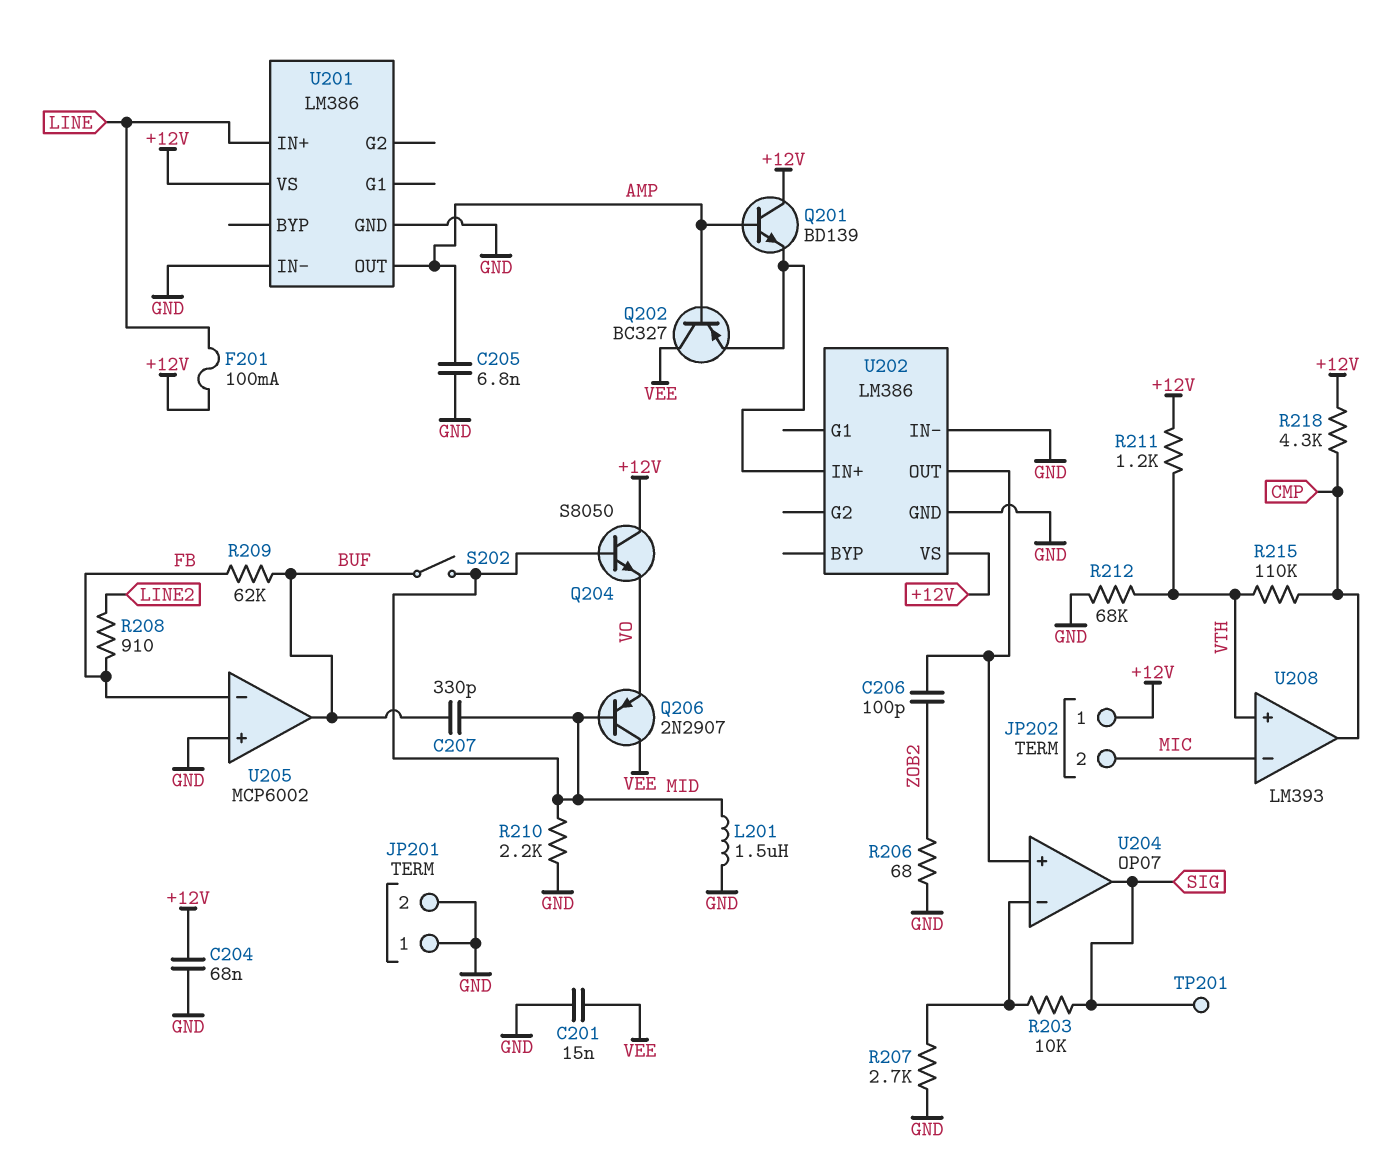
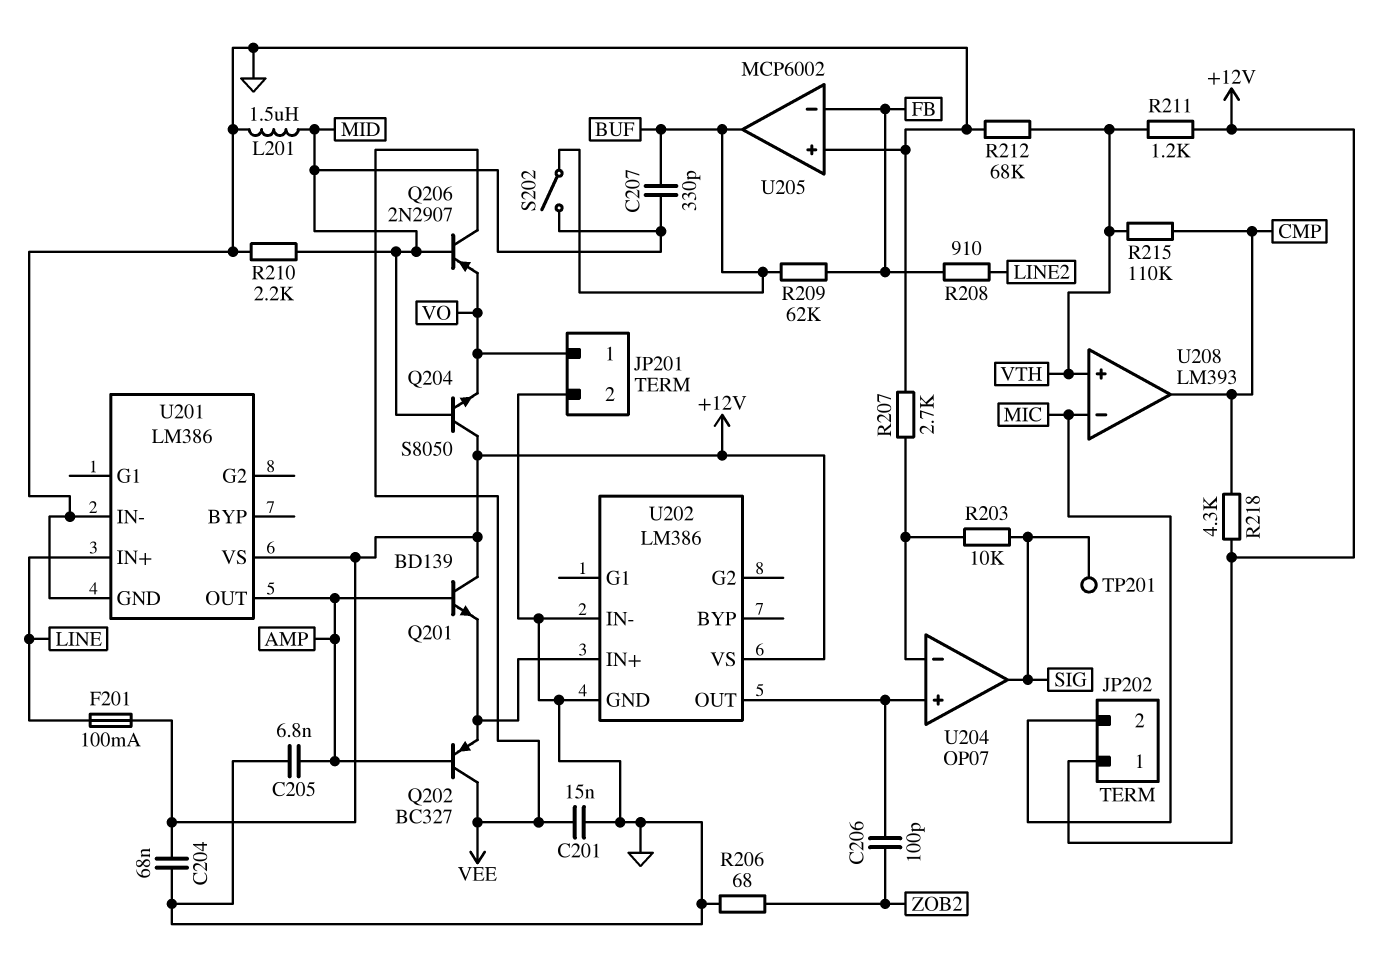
JP201 pin 1: GND -> VO

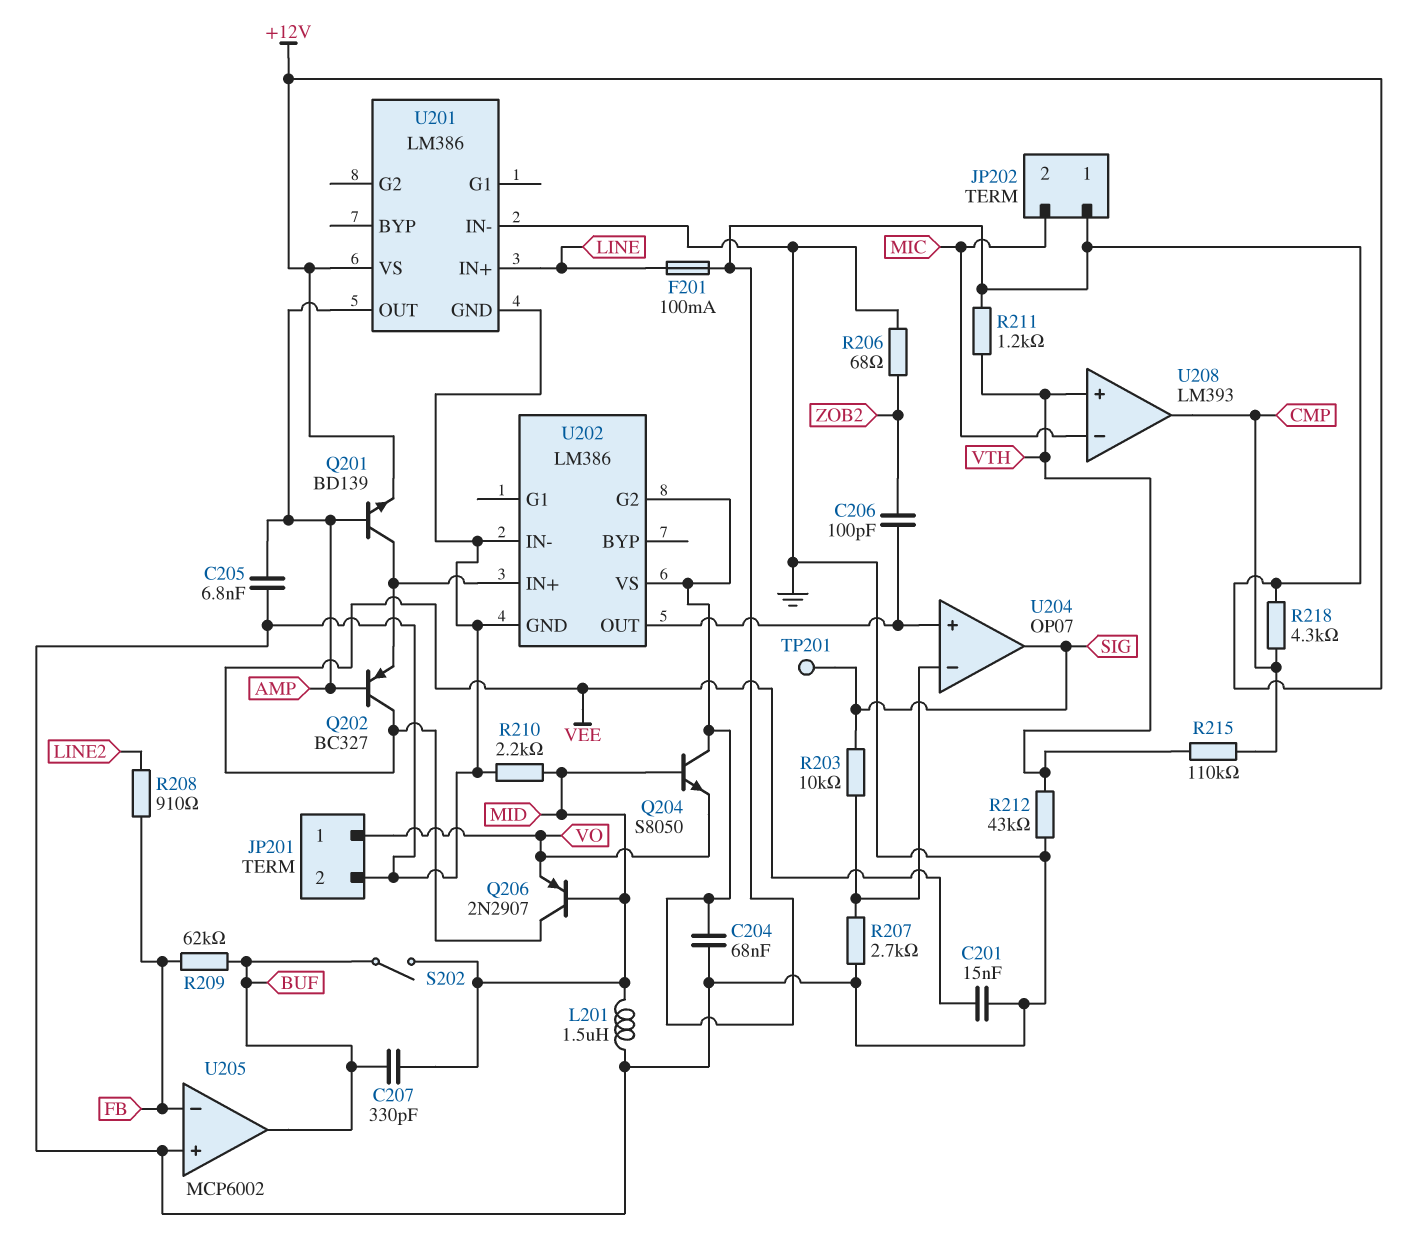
Q201: NPN BD139 (B AMP, C +12V, E U202/IN+) -> NPN BD139 (B AMP, C U202/IN+, E +12V)
R212: 68k (GND, VTH) -> 43k (GND, VTH)
U202 pin G2: none -> +12V

